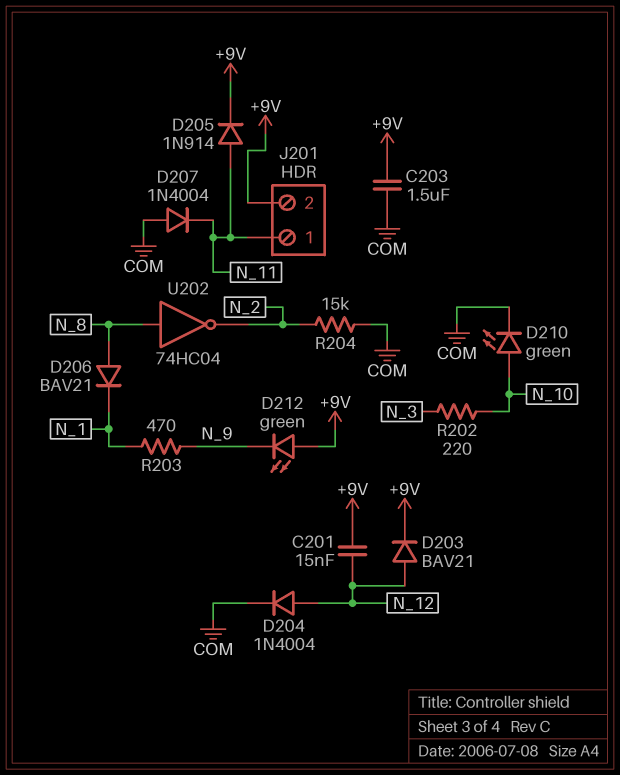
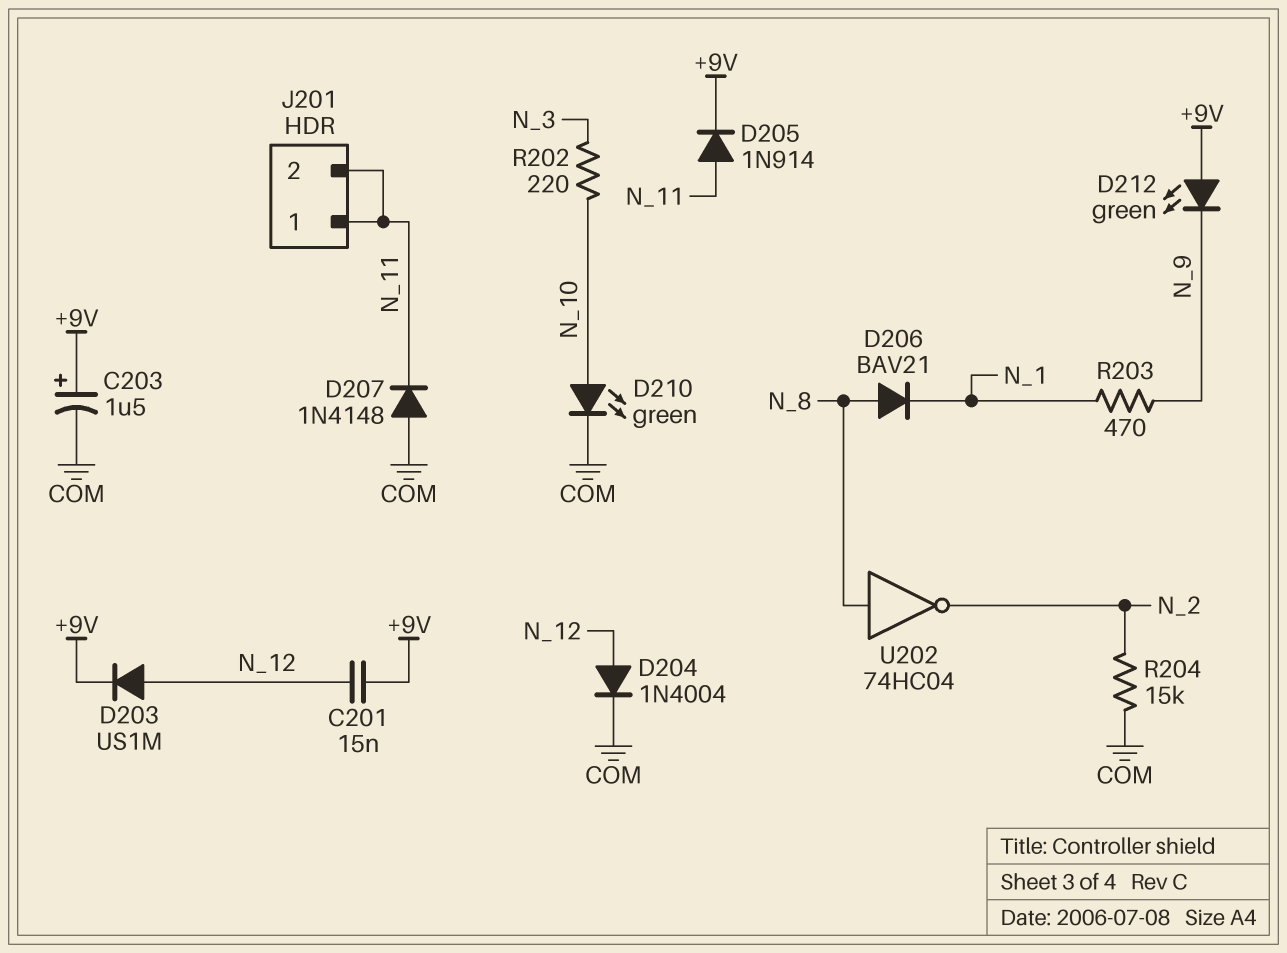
C203: 1.5uF (+9V, COM) -> 1.5uF (plus +9V, minus COM)
D203: diode BAV21 (A N_12, K +9V) -> diode US1M (A N_12, K +9V)
D207: diode 1N4004 (A COM, K N_11) -> diode 1N4148 (A COM, K N_11)
J201 pin 2: +9V -> N_11

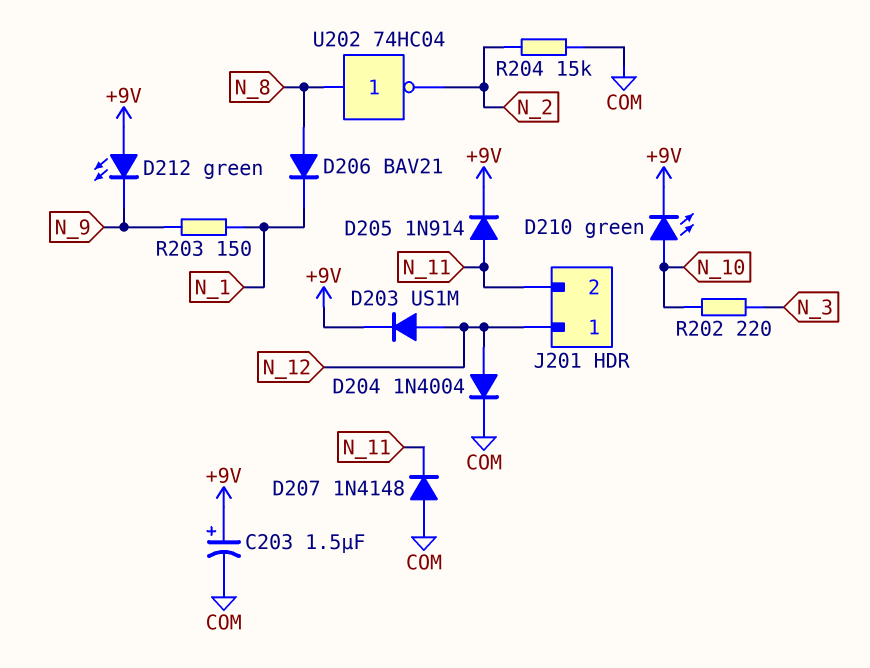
C201: 15nF (+9V, N_12) -> none
D210: LED green (A N_10, K COM) -> LED green (A N_10, K +9V)
J201 pin 1: N_11 -> N_12
R203: 470 (N_1, N_9) -> 150 (N_1, N_9)

